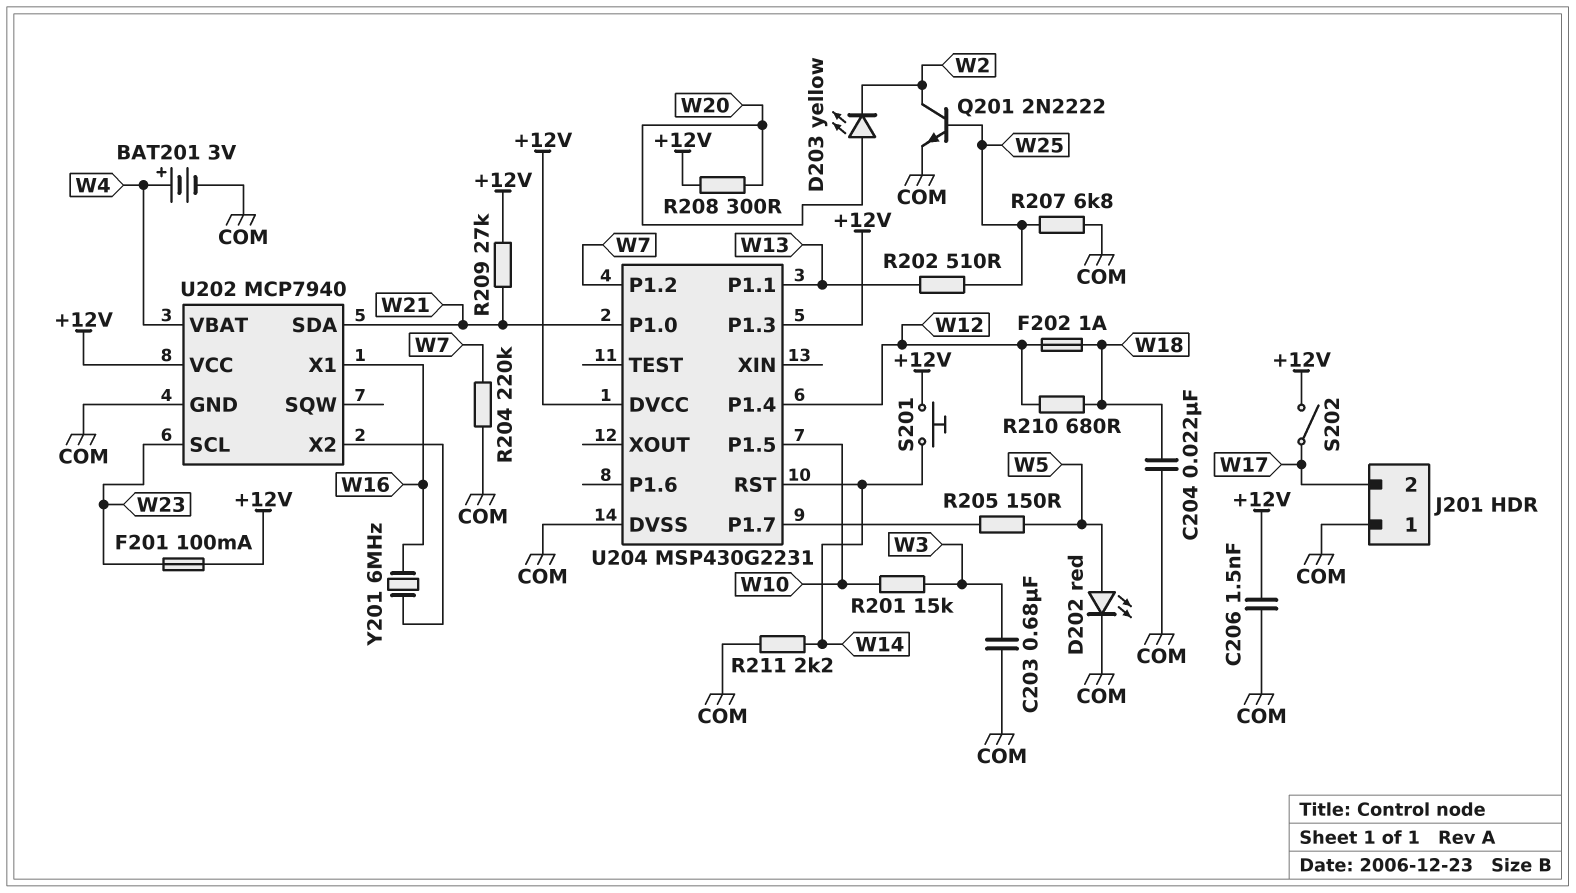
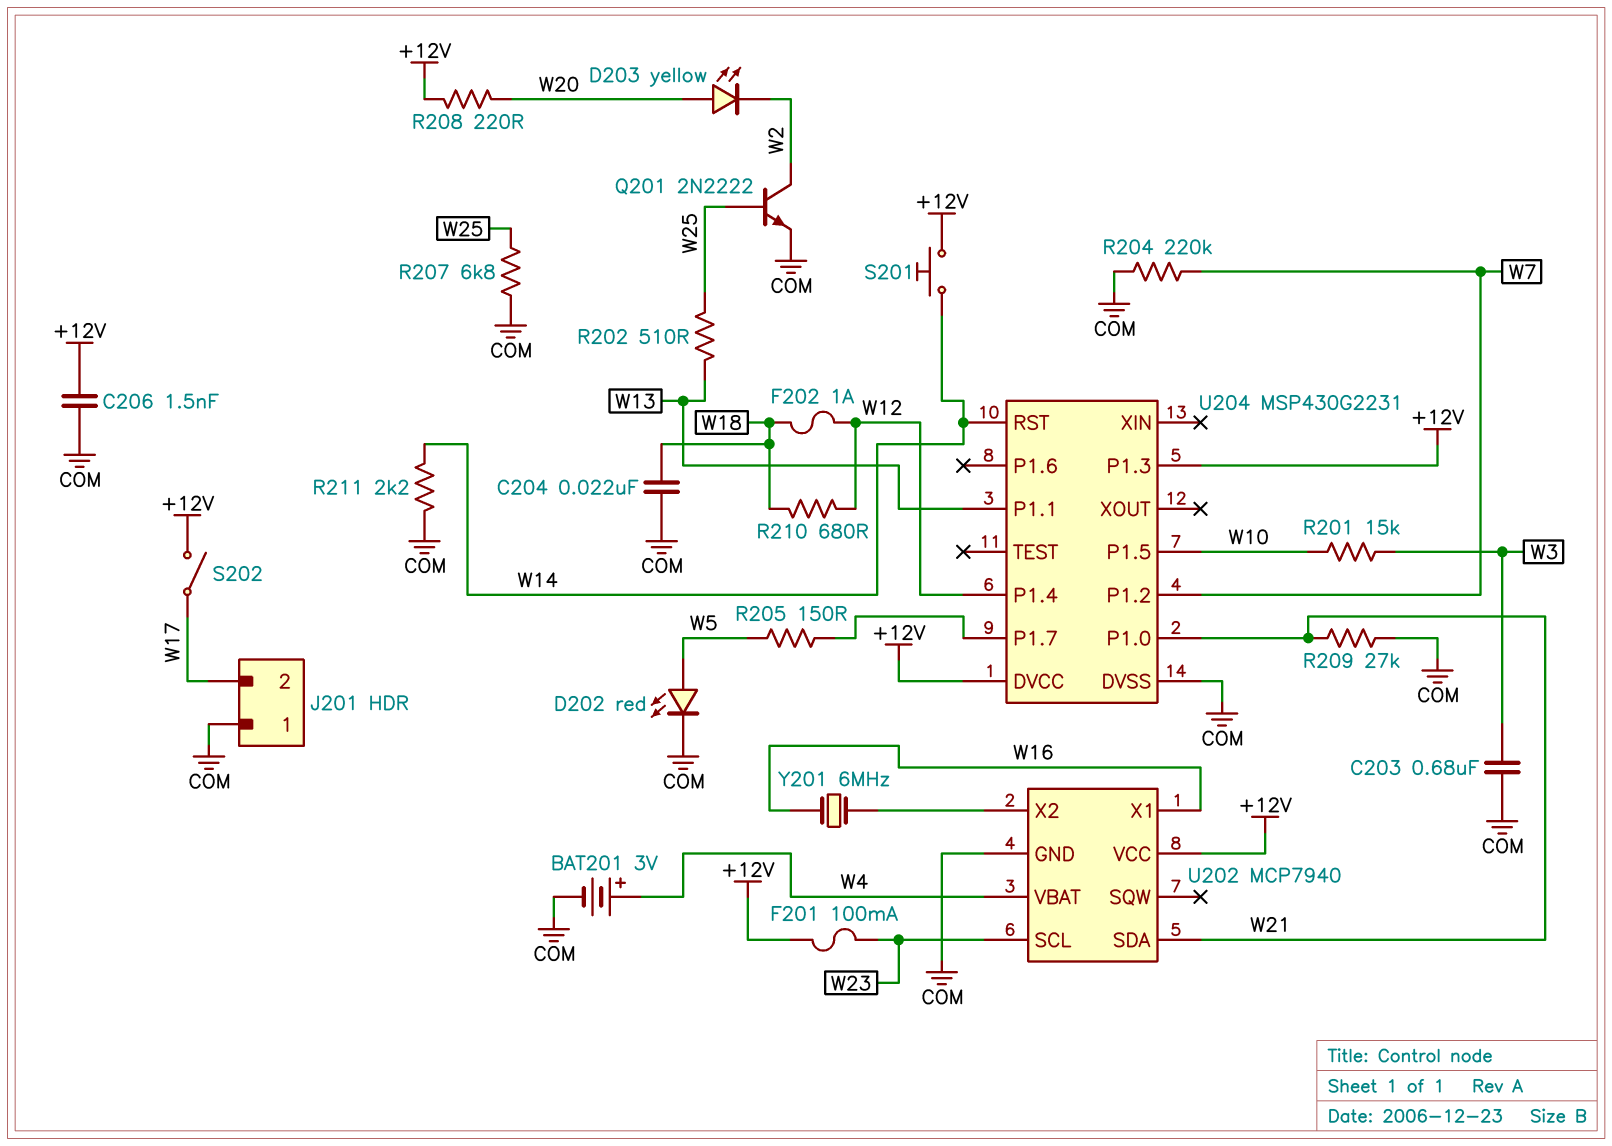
R208: 300 (+12V, W20) -> 220 (+12V, W20)
R209: 27k (+12V, W21) -> 27k (COM, W21)

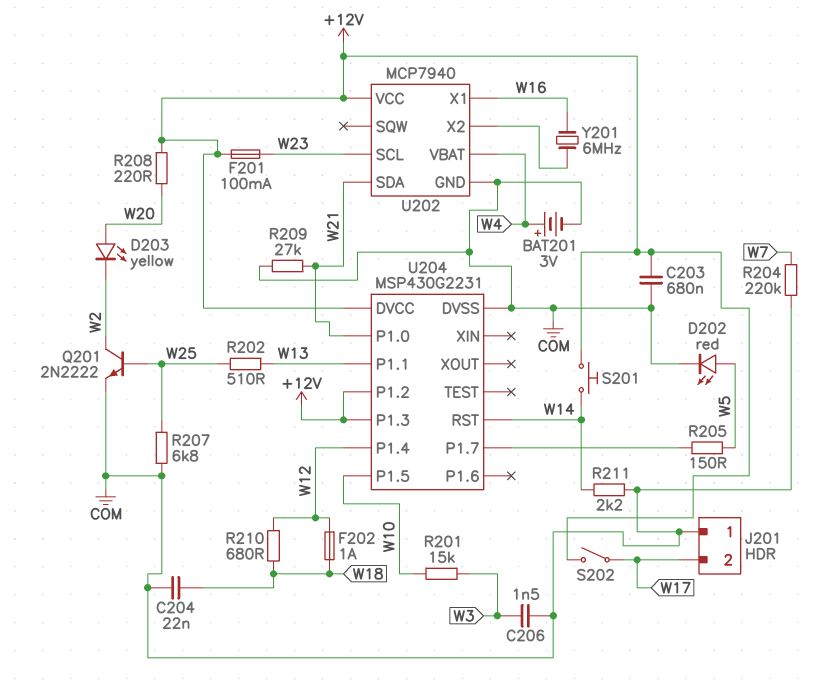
C203: 680nF (COM, W3) -> 680nF (+12V, COM)
C206: 1.5nF (+12V, COM) -> 1.5nF (COM, W3)
U204 pin P1.2: W7 -> +12V

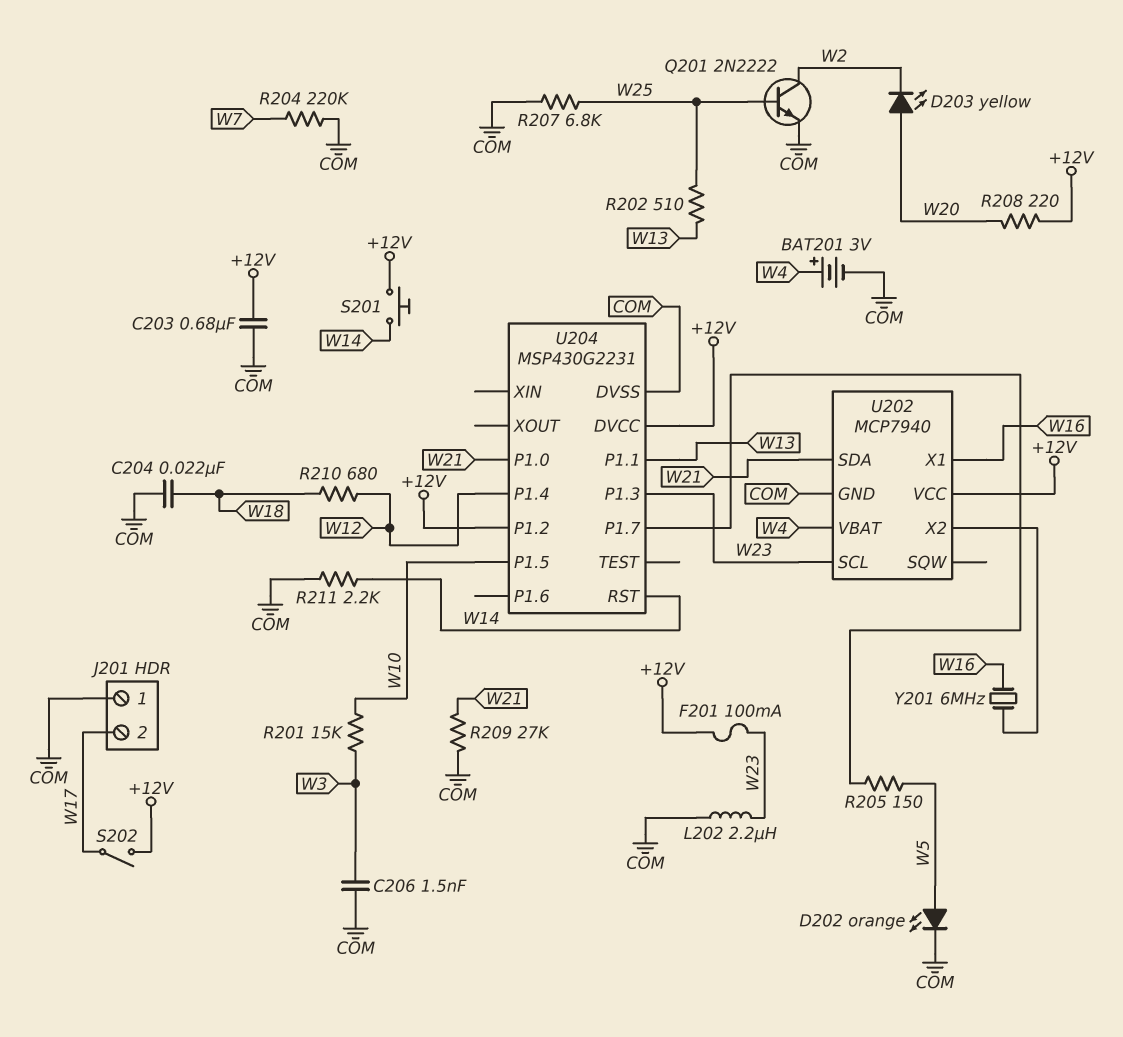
D202: LED red (A W5, K COM) -> LED orange (A W5, K COM)
F202: 1A (W12, W18) -> none
L202: none -> 2.2uH (COM, W23)
U204 pin P1.3: +12V -> W23

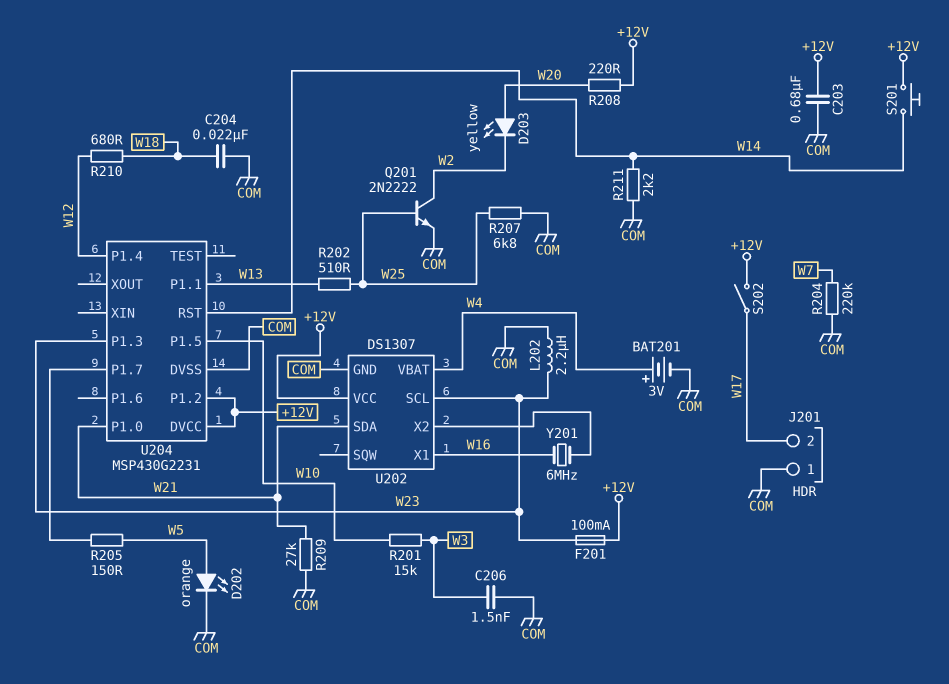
U202: MCP7940 -> DS1307

